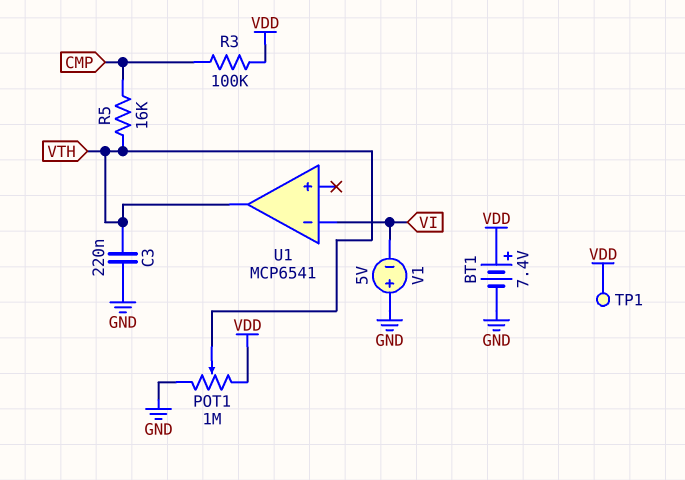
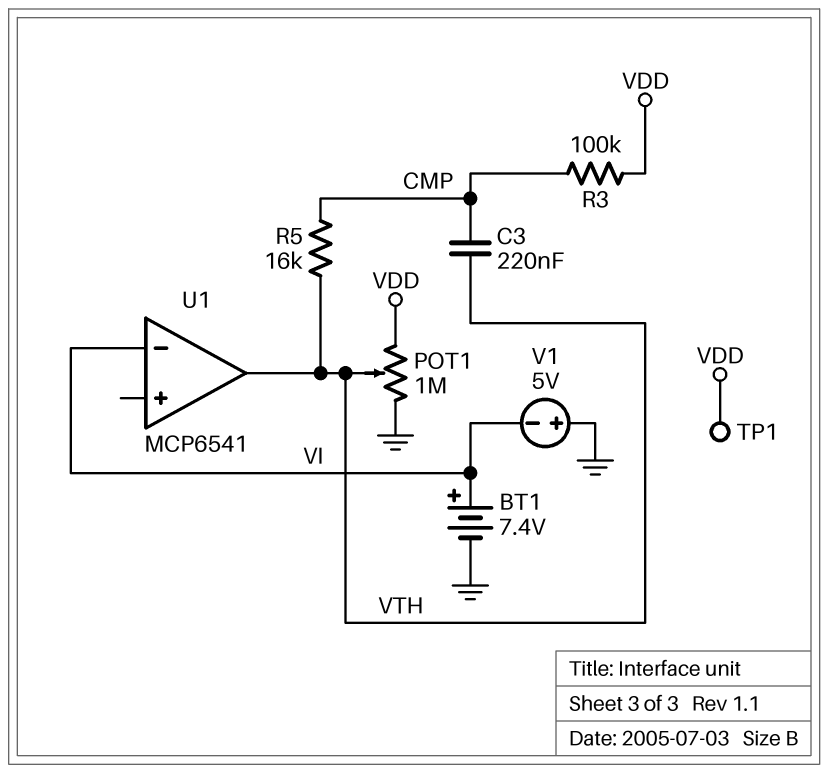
BT1: 7.4V (plus VDD, minus GND) -> 7.4V (plus VI, minus GND)
C3: 220nF (GND, VTH) -> 220nF (CMP, VTH)

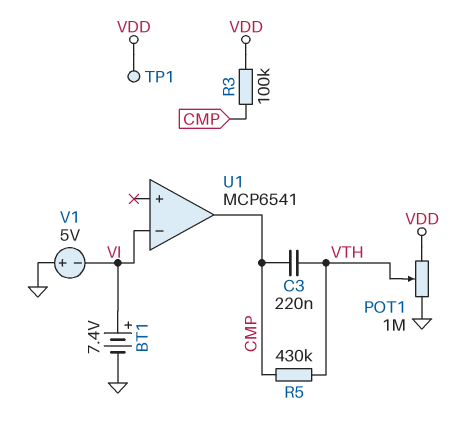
R5: 16k (CMP, VTH) -> 430k (CMP, VTH)
U1 pin out: VTH -> CMP

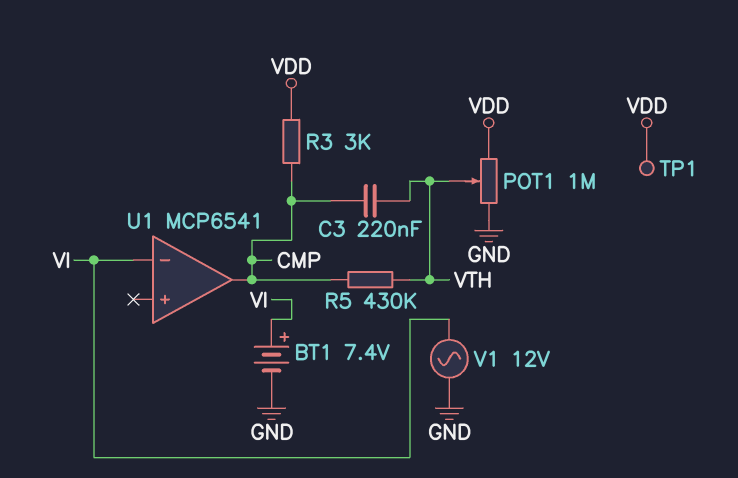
R3: 100k (CMP, VDD) -> 3k (CMP, VDD)
V1: 5V (plus GND, minus VI) -> AC 12V (GND, VI)

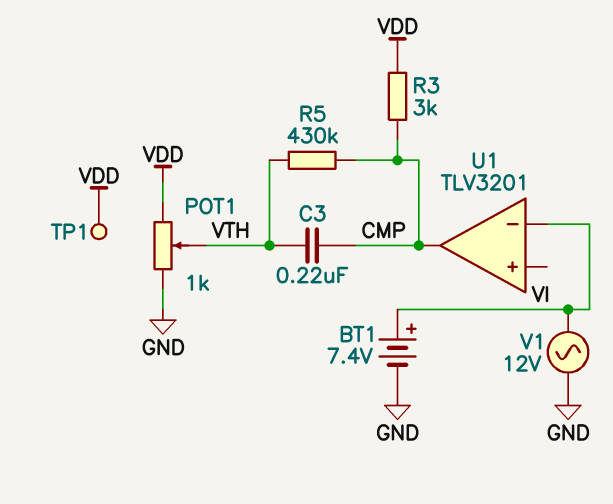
POT1: 1M (GND, VDD, wiper VTH) -> 1k (GND, VDD, wiper VTH)
U1: MCP6541 -> TLV3201

